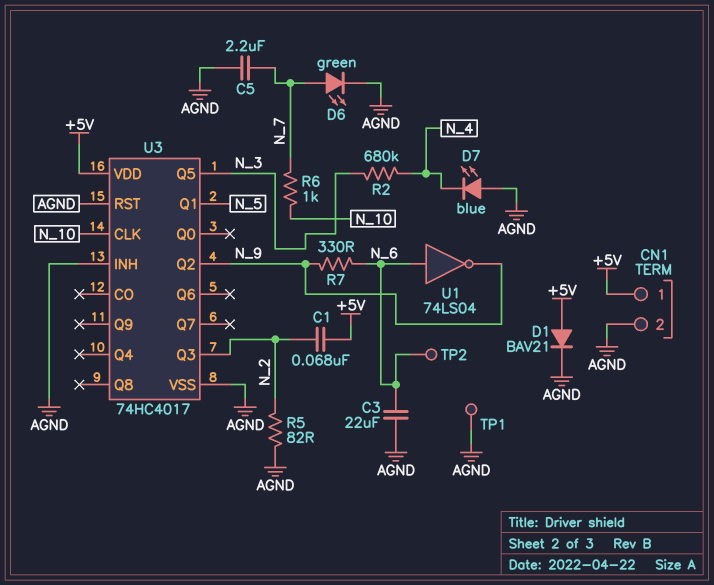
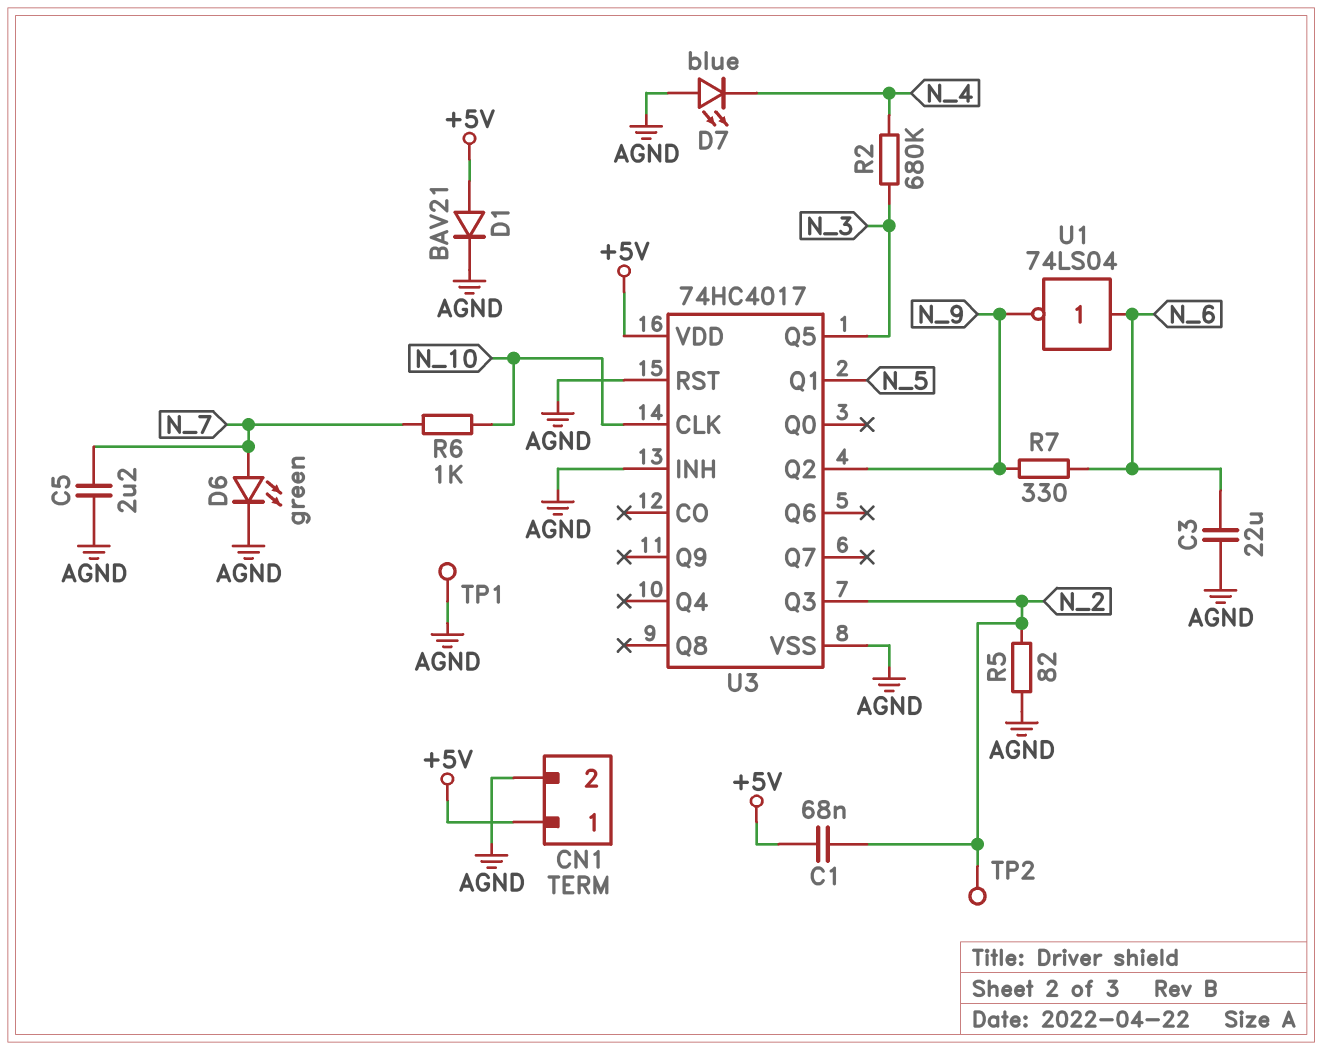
TP2: test point (N_6) -> test point (N_2)

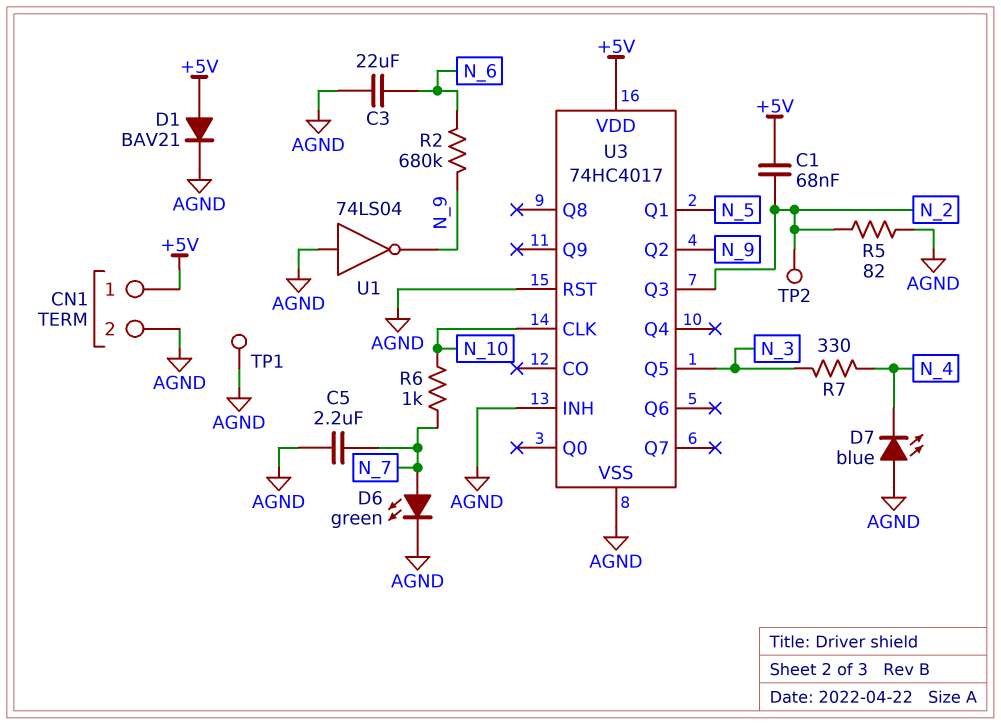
R2: 680k (N_3, N_4) -> 680k (N_6, N_9)
R7: 330 (N_6, N_9) -> 330 (N_3, N_4)
U1: NOT 74LS04 (in N_6, out N_9) -> NOT 74LS04 (in AGND, out N_9)

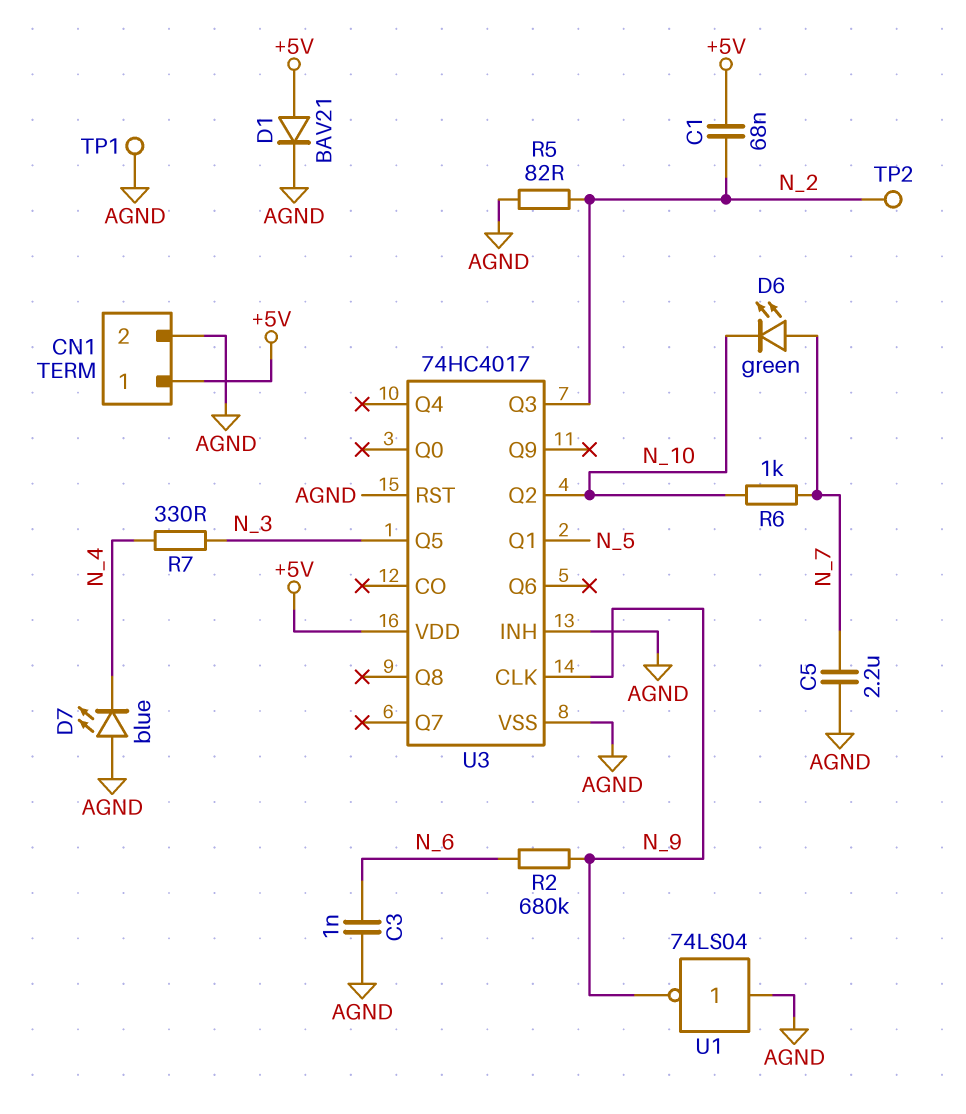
C3: 22uF (AGND, N_6) -> 1nF (AGND, N_6)
D6: LED green (A N_7, K AGND) -> LED green (A N_7, K N_10)
U3 pin CLK: N_10 -> N_9
U3 pin Q2: N_9 -> N_10

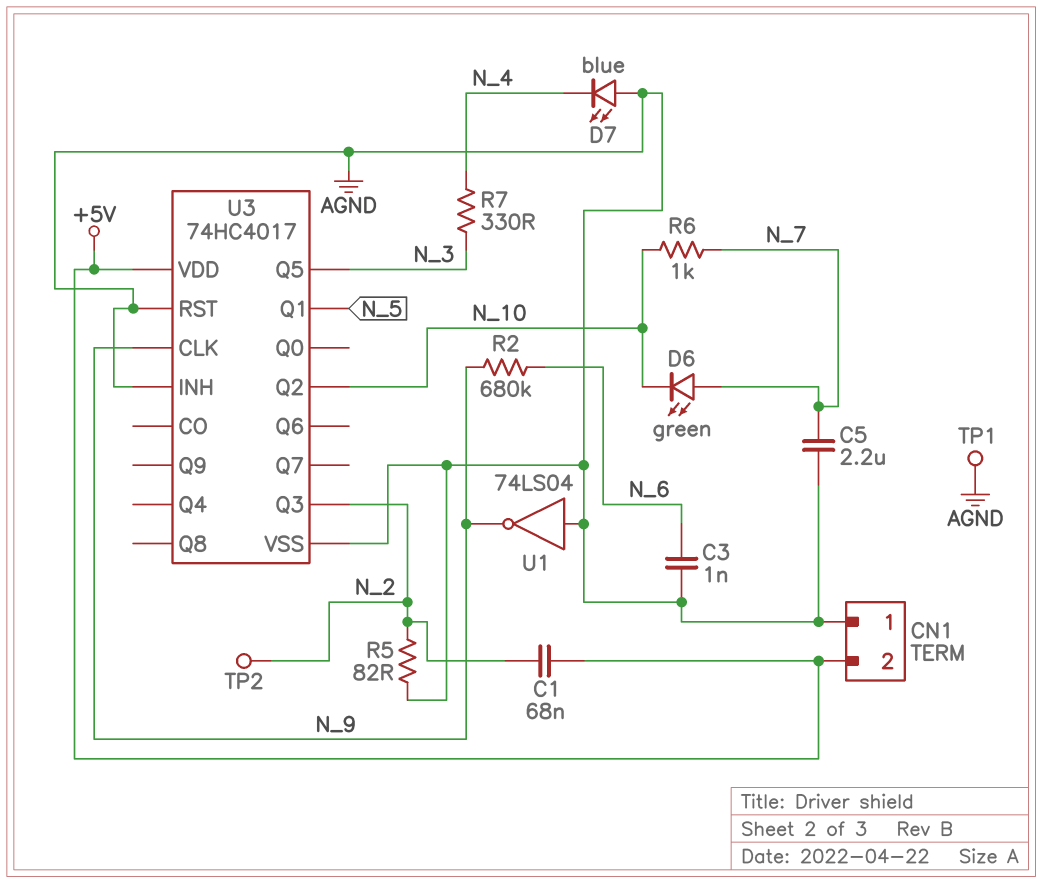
CN1 pin 1: +5V -> AGND
CN1 pin 2: AGND -> +5V
D1: diode BAV21 (A +5V, K AGND) -> none

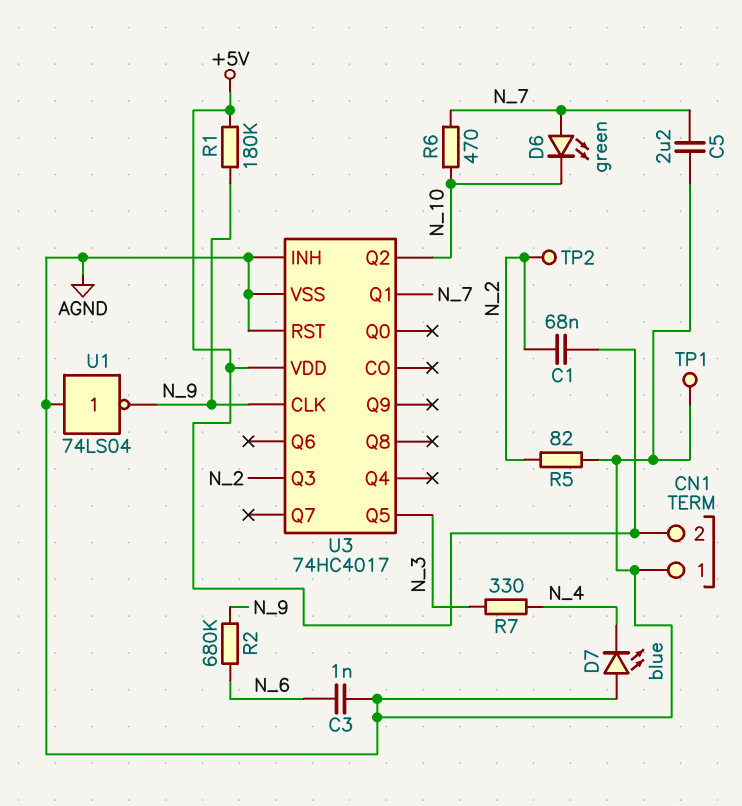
R1: none -> 180k (+5V, N_9)
R6: 1k (N_7, N_10) -> 470 (N_7, N_10)
U3 pin Q1: N_5 -> N_7

